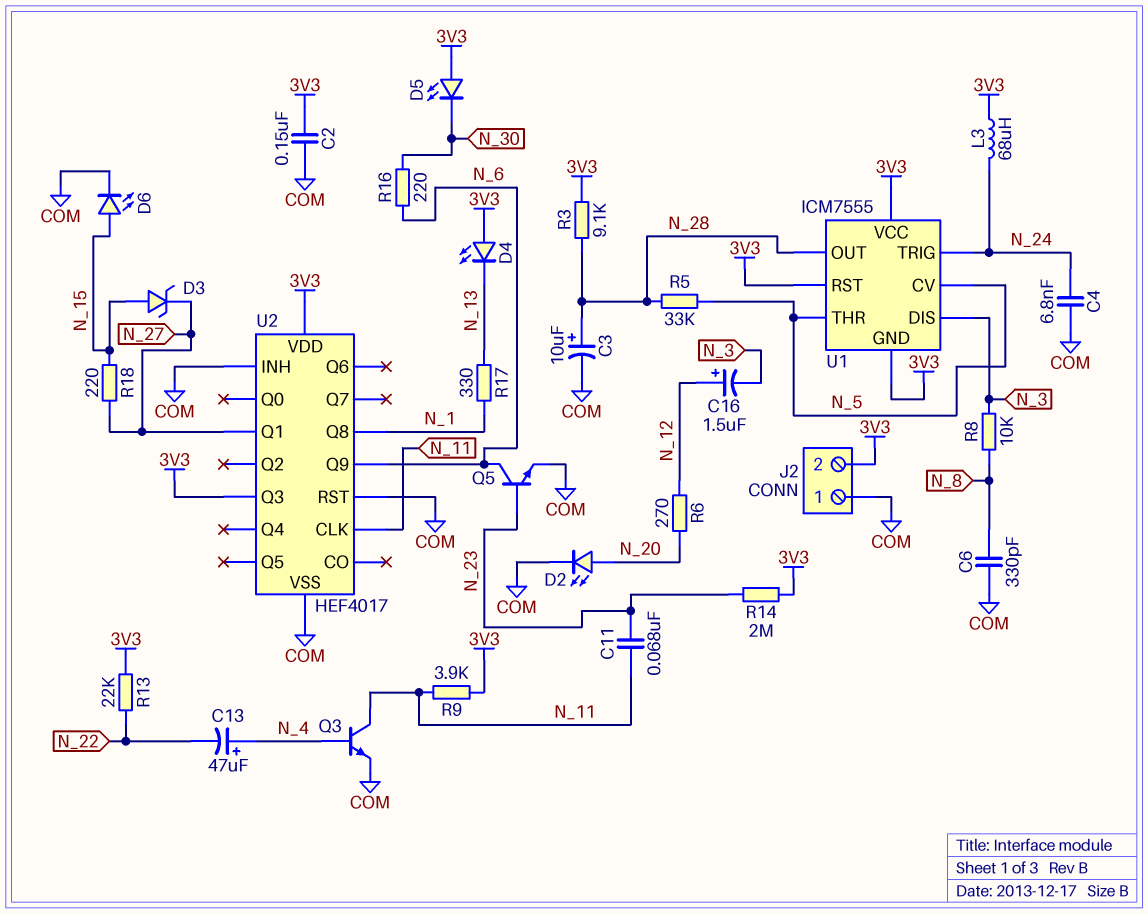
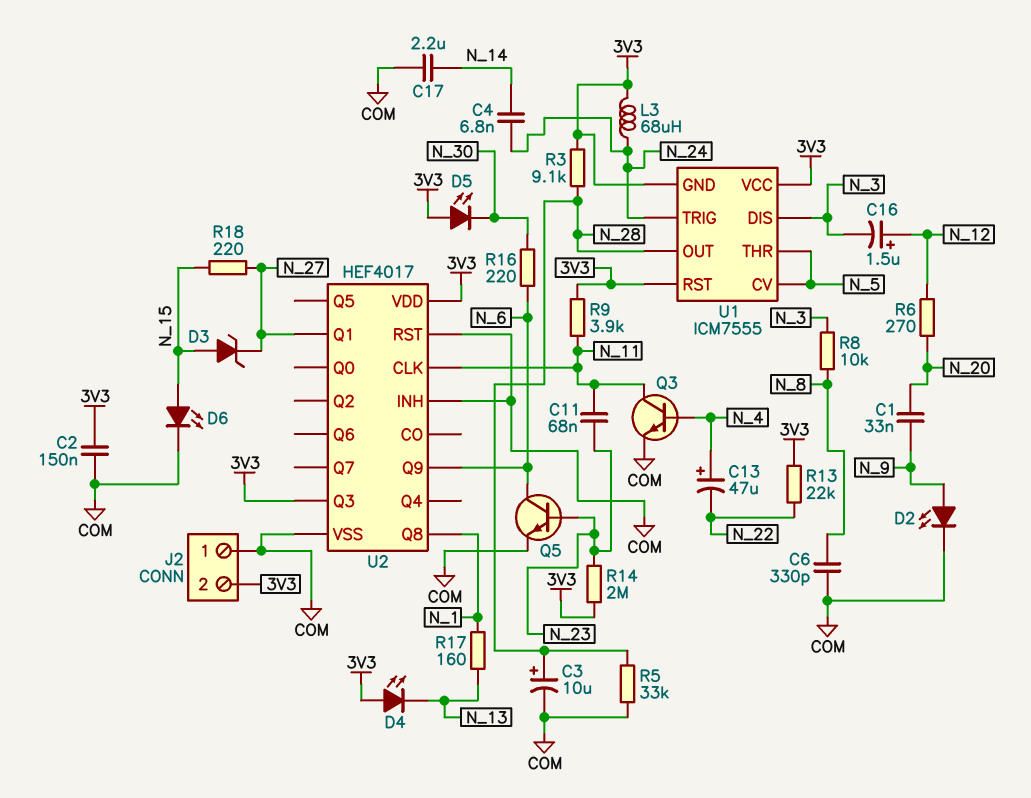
C1: none -> 33nF (N_9, N_20)
C4: 6.8nF (COM, N_24) -> 6.8nF (N_14, N_24)
C17: none -> 2.2uF (COM, N_14)
D2: LED (A N_20, K COM) -> LED (A N_9, K COM)
R5: 33k (N_5, N_28) -> 33k (COM, N_28)
R17: 330 (N_1, N_13) -> 160 (N_1, N_13)

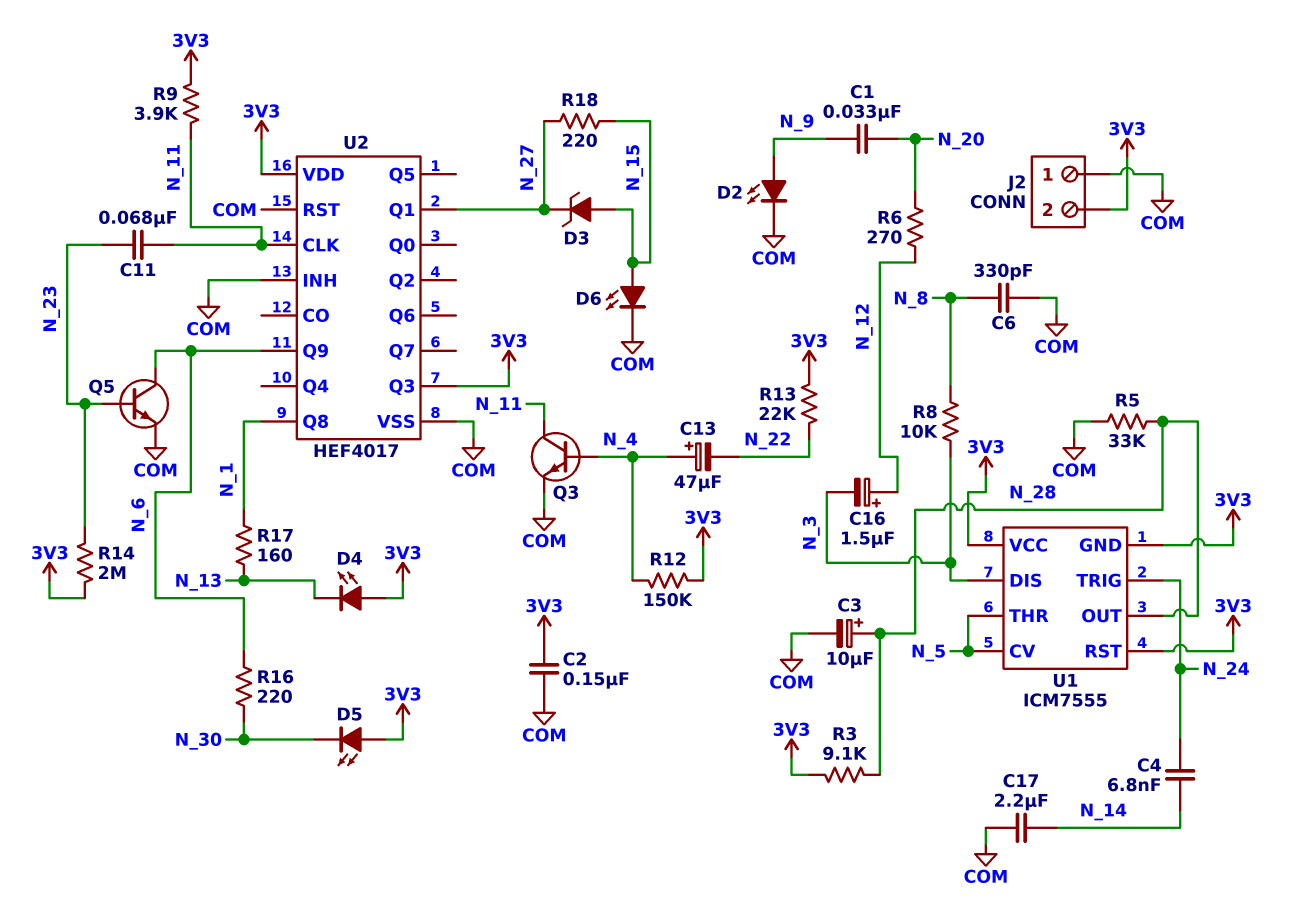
L3: 68uH (3V3, N_24) -> none
R12: none -> 150k (3V3, N_4)

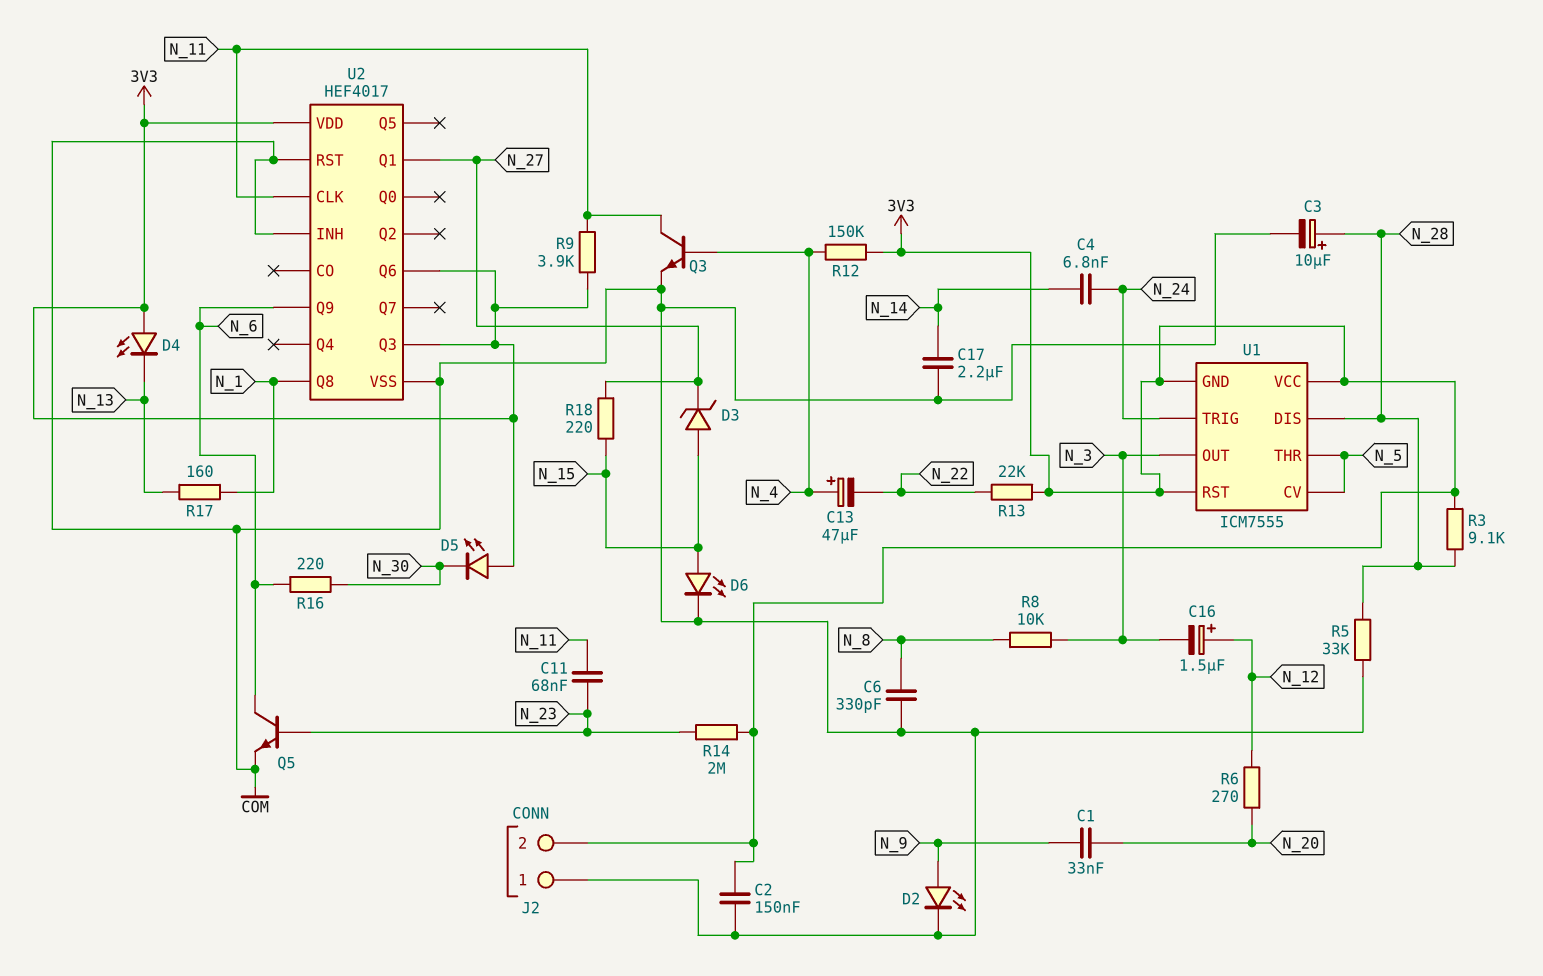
U1 pin DIS: N_3 -> N_28
U1 pin OUT: N_28 -> N_3
U2 pin Q6: none -> 3V3

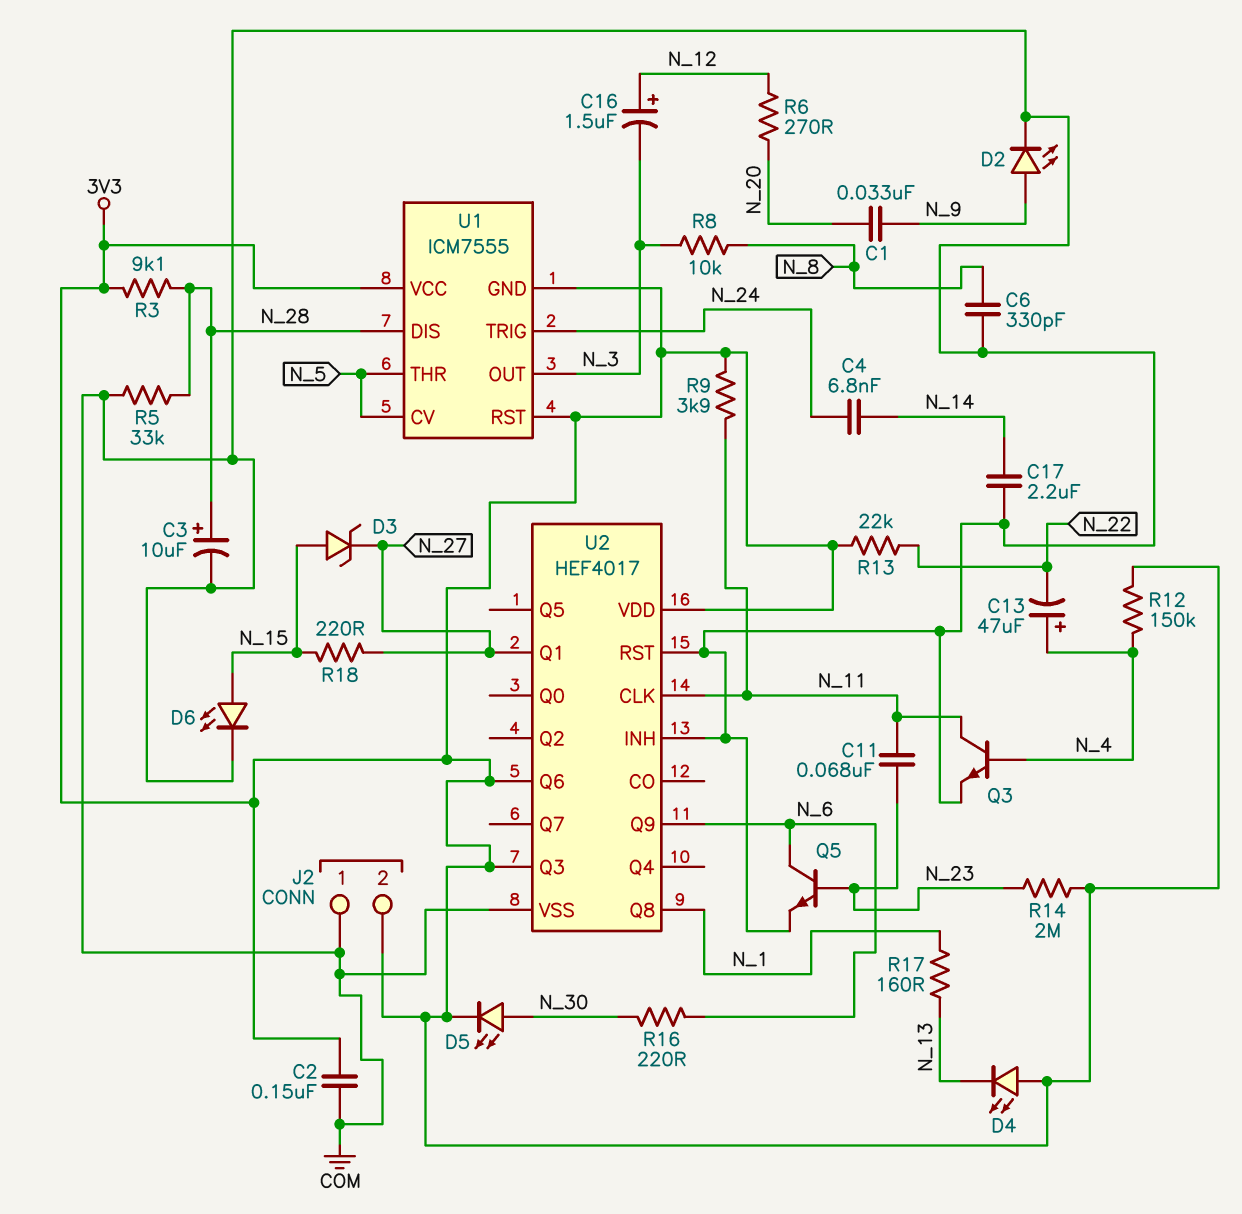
D5: LED (A 3V3, K N_30) -> LED (A N_30, K 3V3)

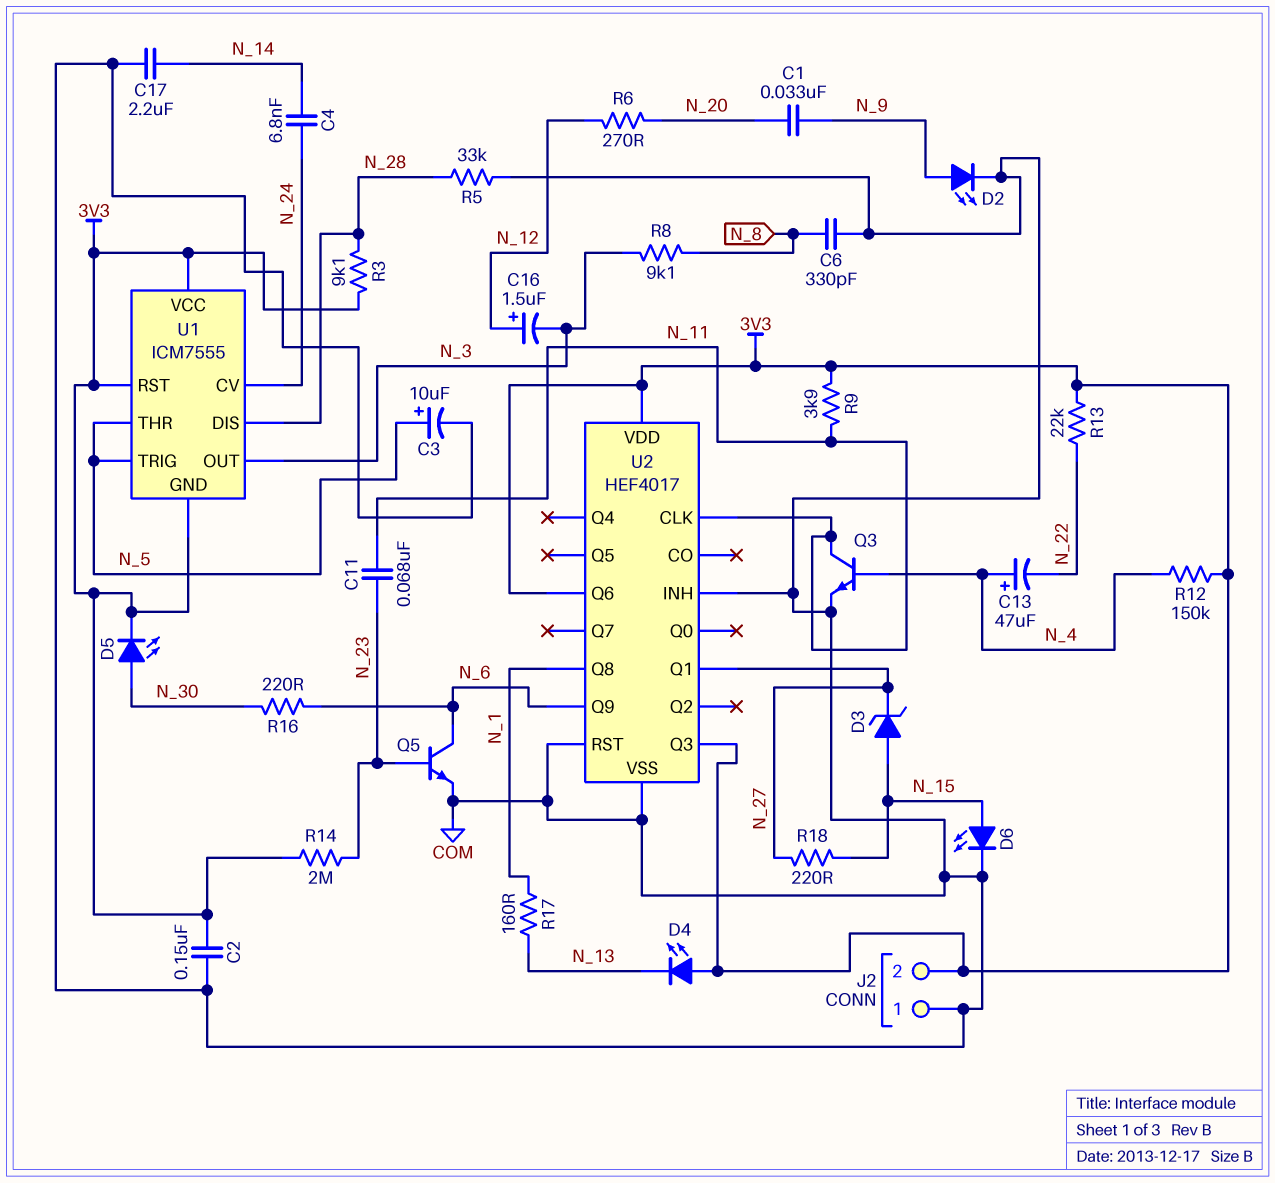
C3: 10uF (plus N_28, minus COM) -> 10uF (plus N_5, minus COM)
R8: 10k (N_3, N_8) -> 9.1k (N_3, N_8)
U1 pin CV: N_5 -> N_24
U1 pin TRIG: N_24 -> N_5

